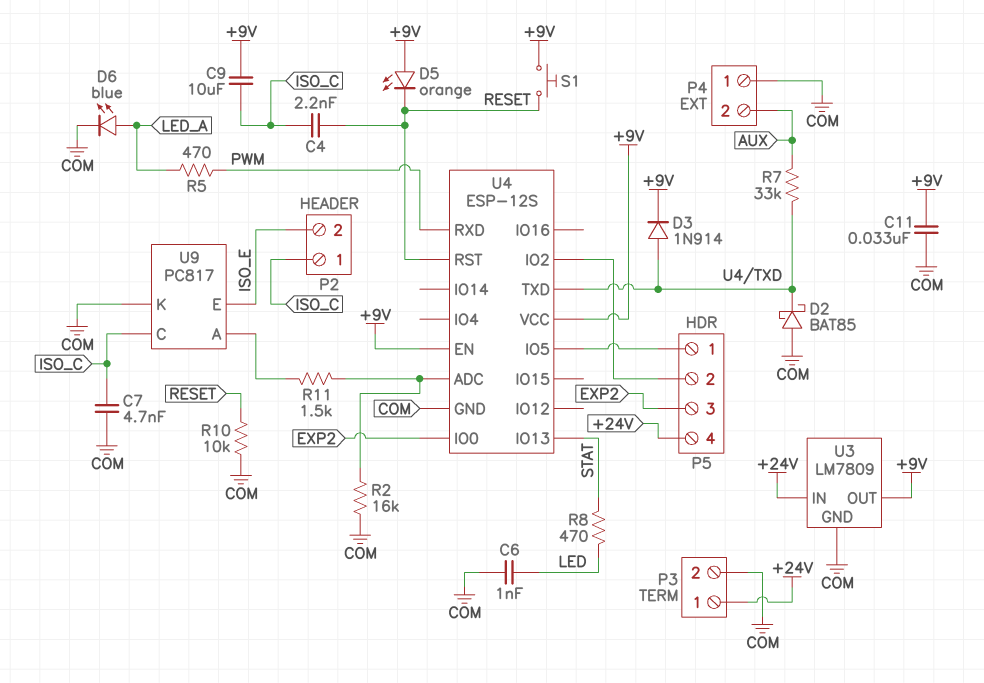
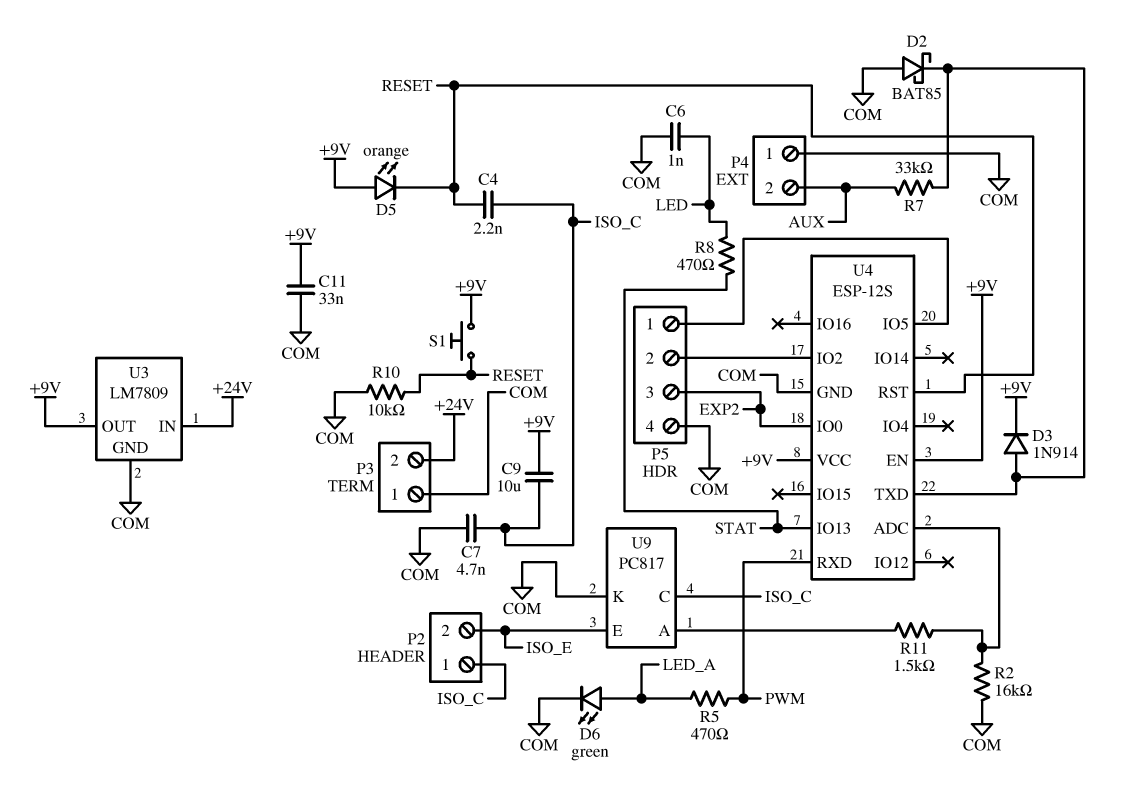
D6: LED blue (A LED_A, K COM) -> LED green (A LED_A, K COM)
P3 pin 1: +24V -> COM
P3 pin 2: COM -> +24V
P5 pin 4: +24V -> COM

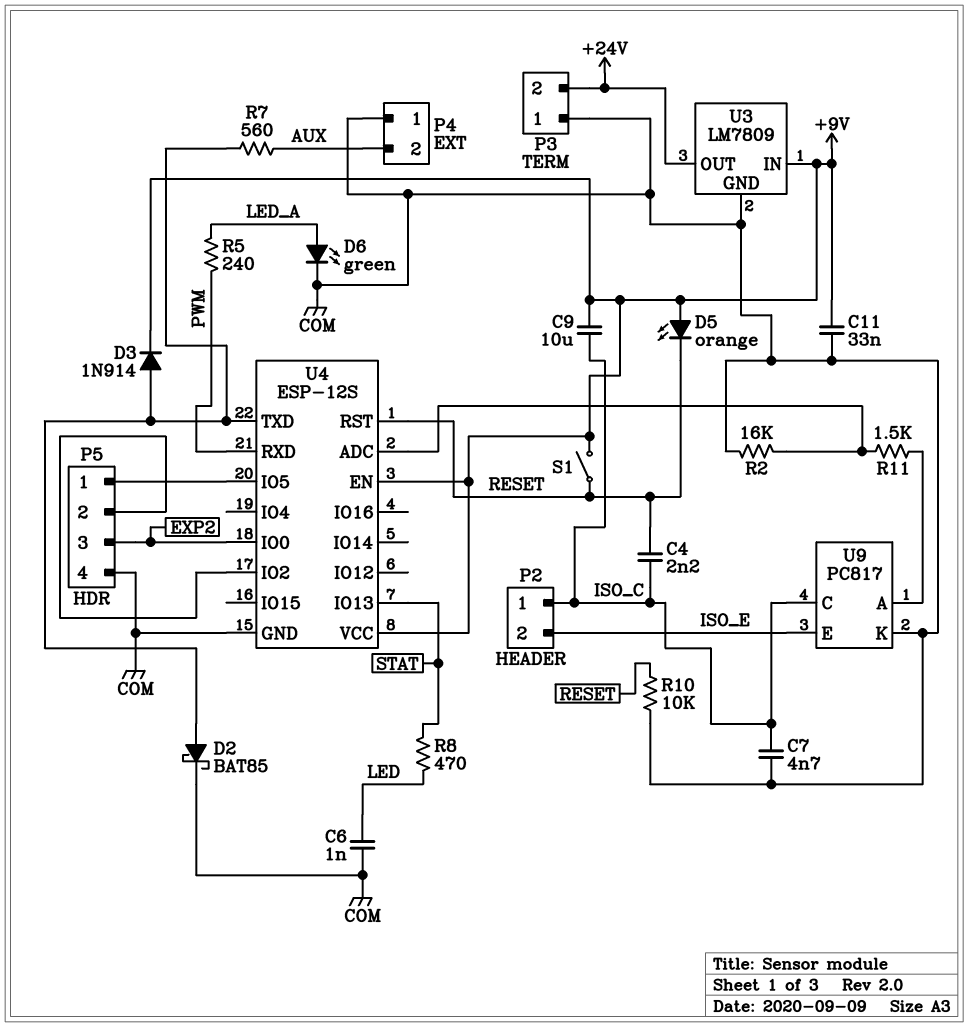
D2: schottky BAT85 (A COM, K U4/TXD) -> schottky BAT85 (A U4/TXD, K COM)
R5: 470 (LED_A, PWM) -> 240 (LED_A, PWM)
R7: 33k (AUX, U4/TXD) -> 560 (AUX, U4/TXD)
S1: button (+9V, RESET) -> switch (+9V, RESET)
U3 pin IN: +24V -> +9V
U3 pin OUT: +9V -> +24V

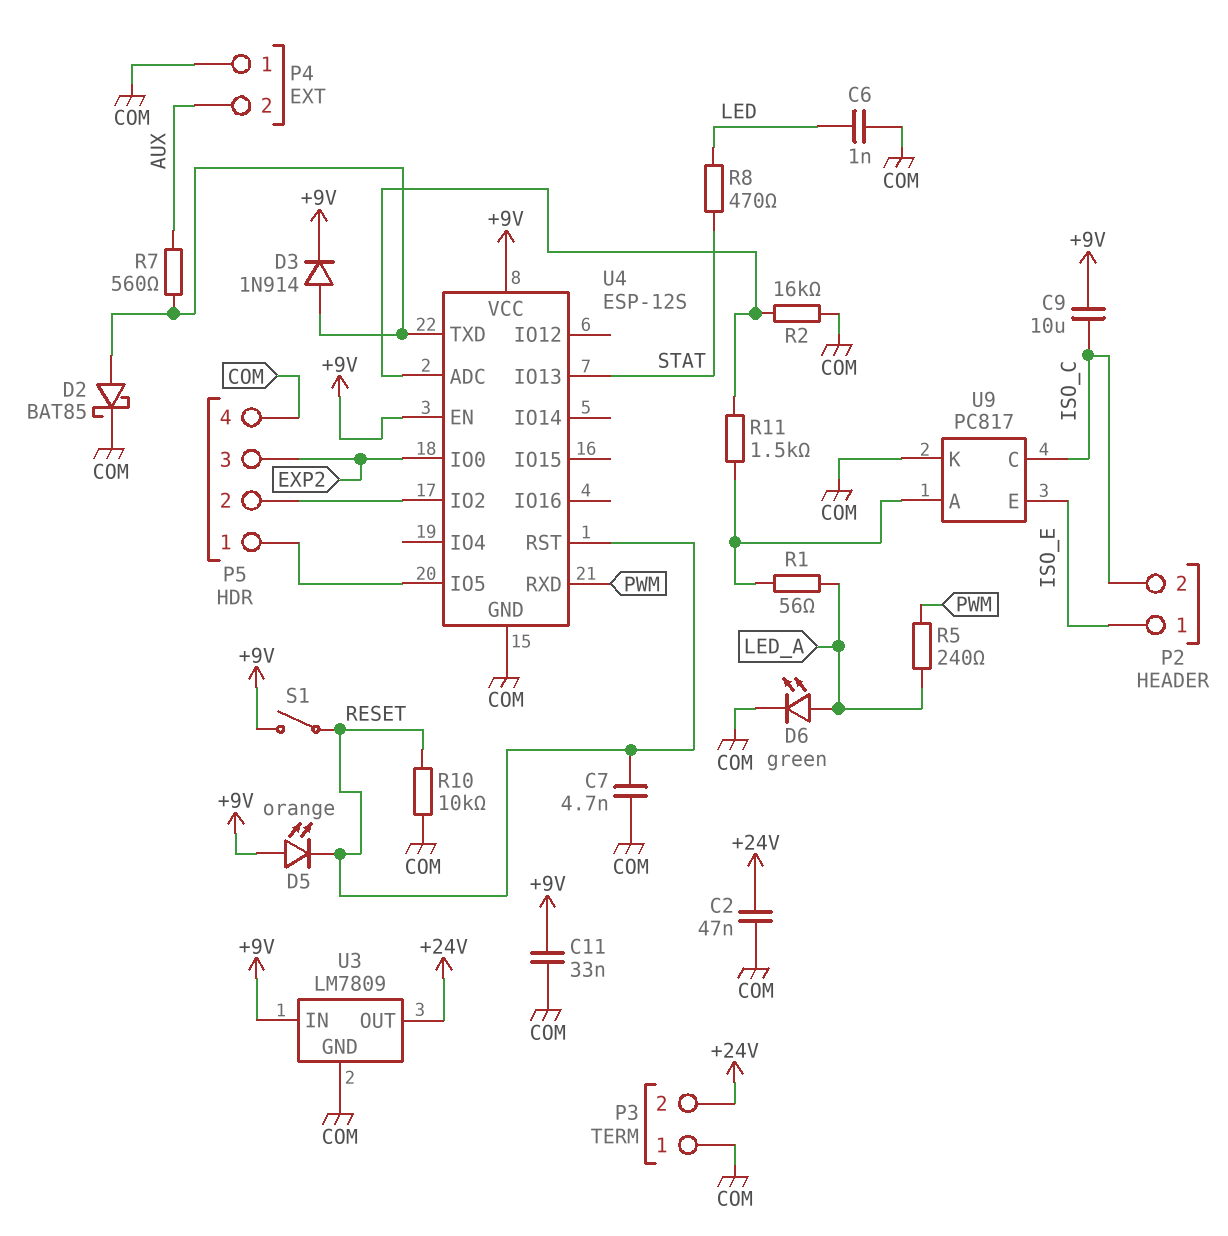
C2: none -> 47nF (+24V, COM)
C4: 2.2nF (ISO_C, RESET) -> none
C7: 4.7nF (COM, ISO_C) -> 4.7nF (COM, RESET)
P2 pin 1: ISO_C -> ISO_E
P2 pin 2: ISO_E -> ISO_C
R1: none -> 56 (LED_A, U9/A)

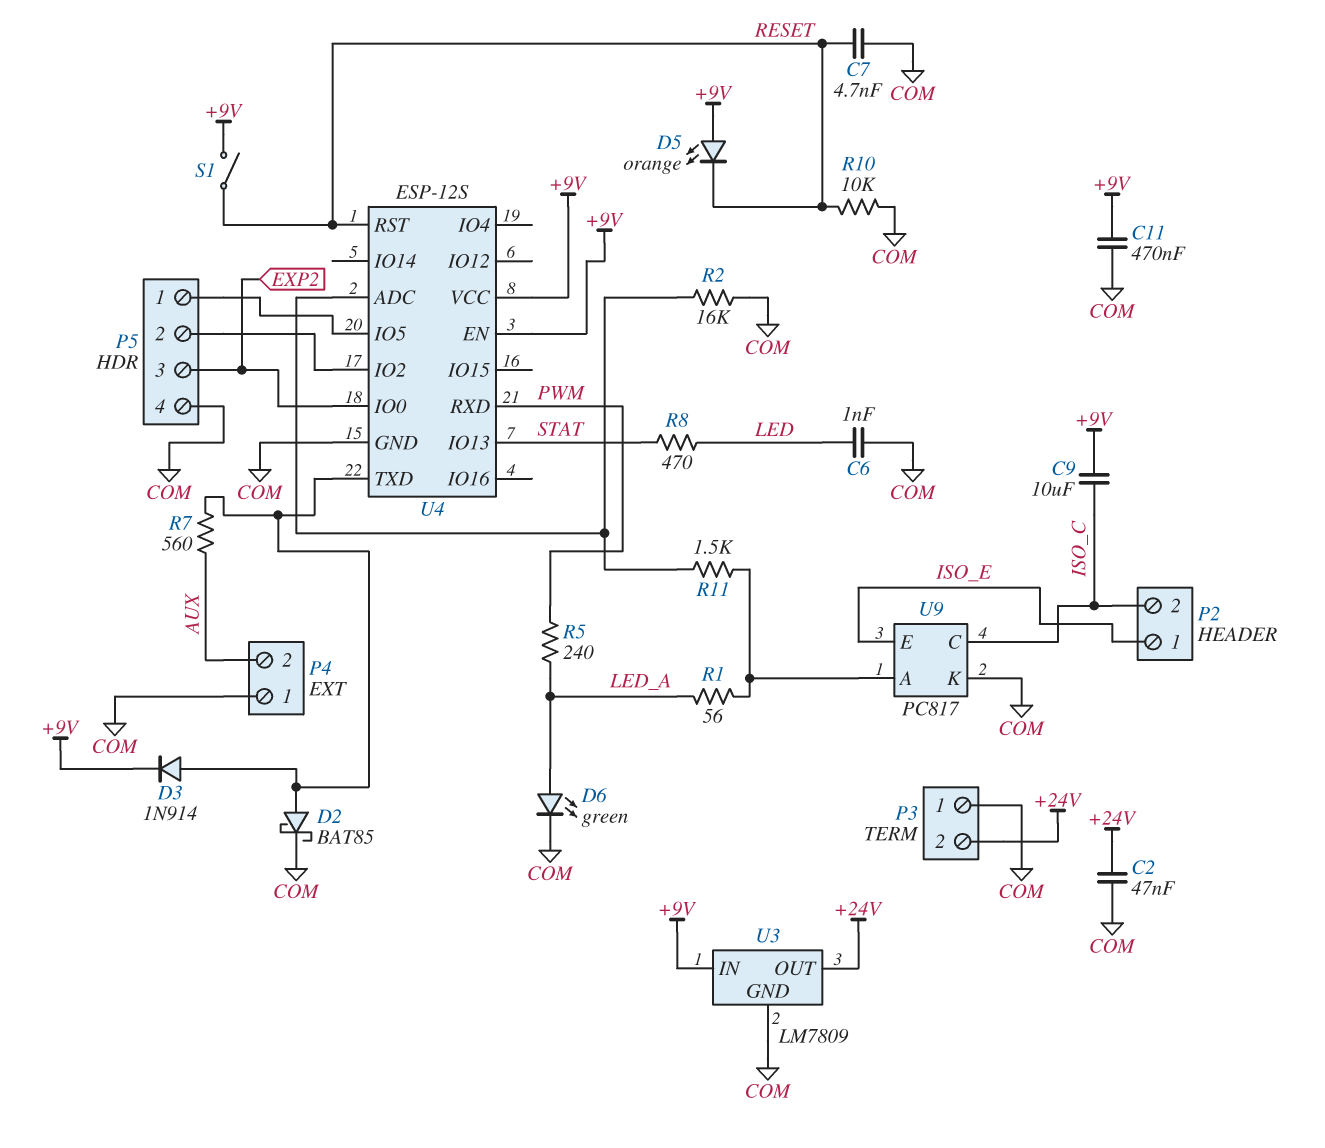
C11: 33nF (+9V, COM) -> 470nF (+9V, COM)

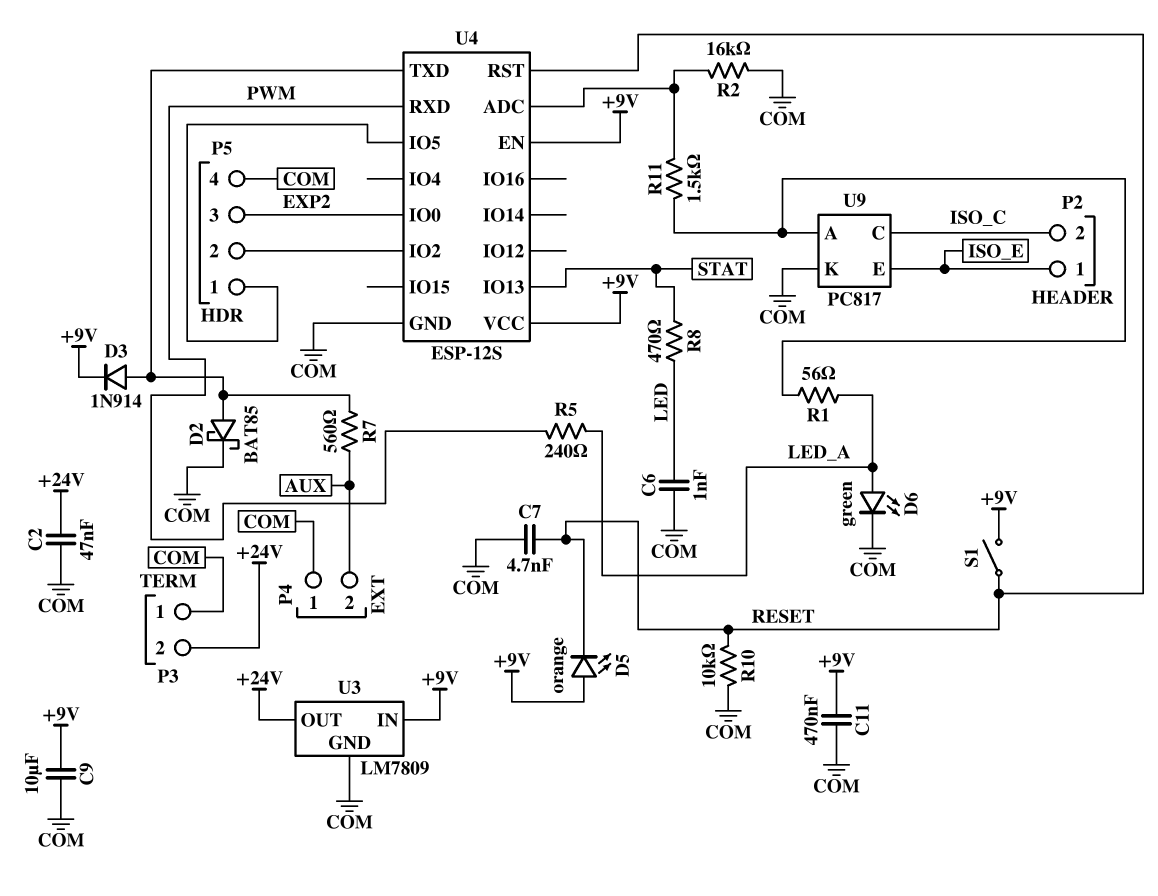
C9: 10uF (+9V, ISO_C) -> 10uF (+9V, COM)

